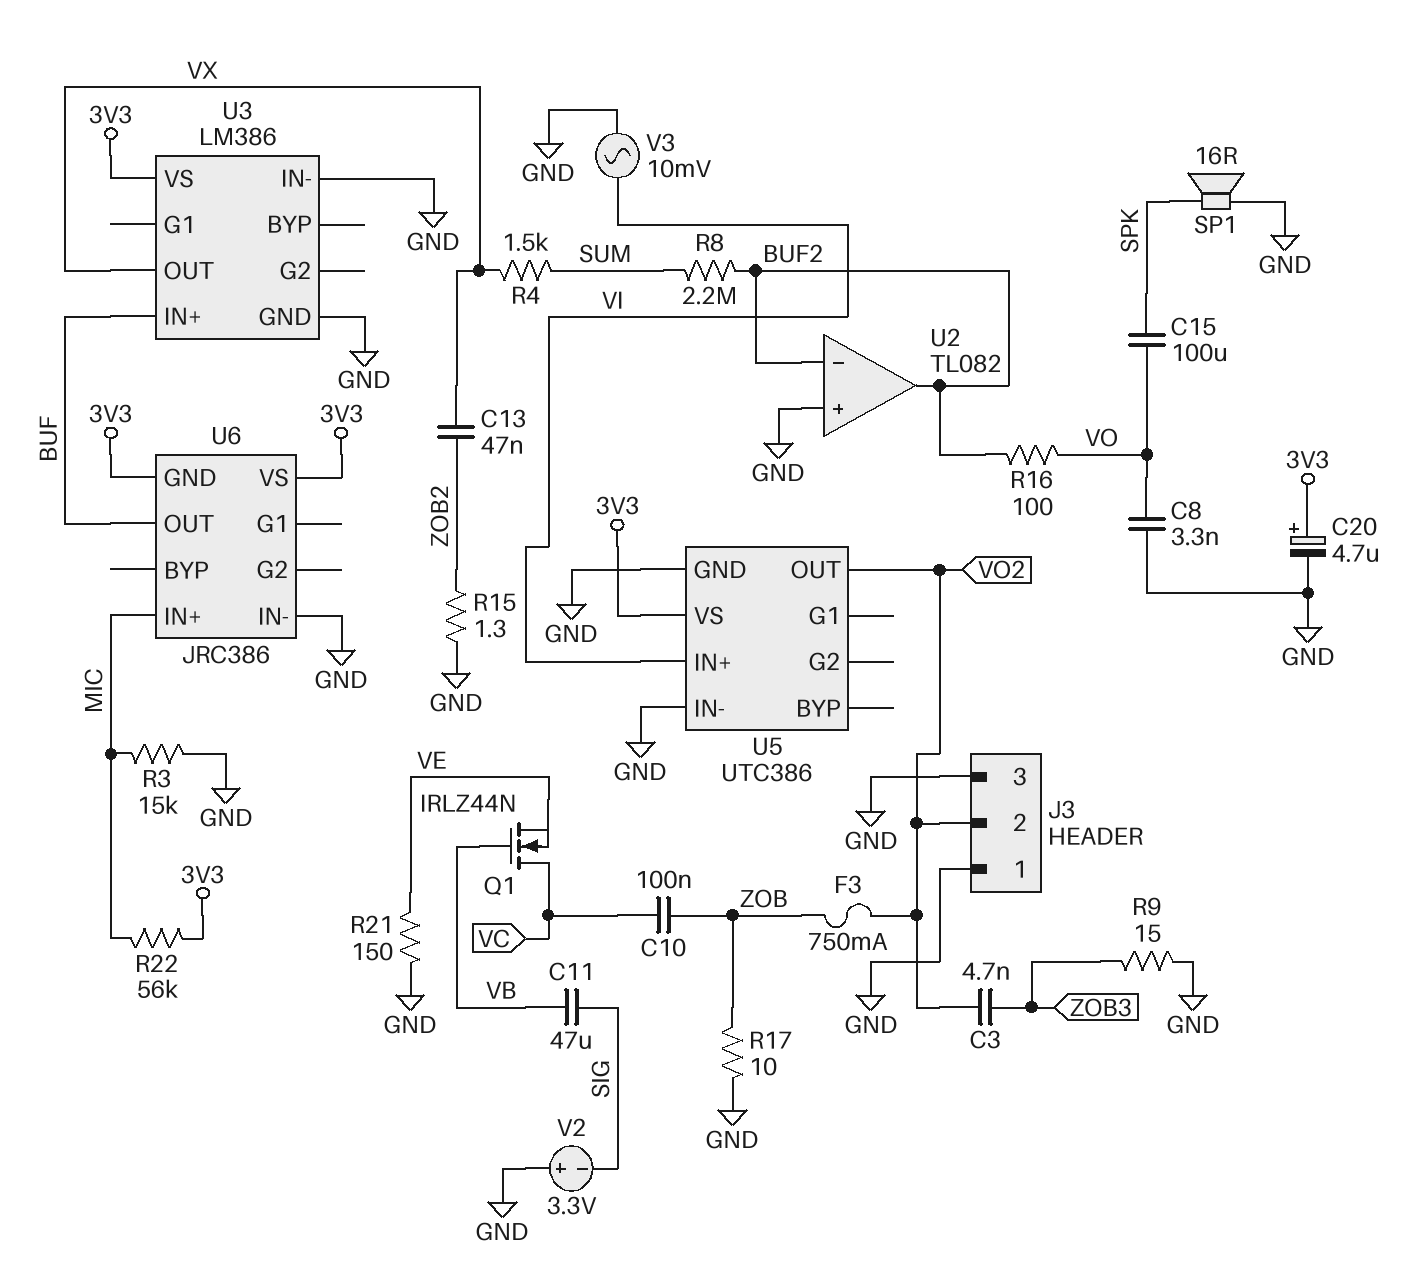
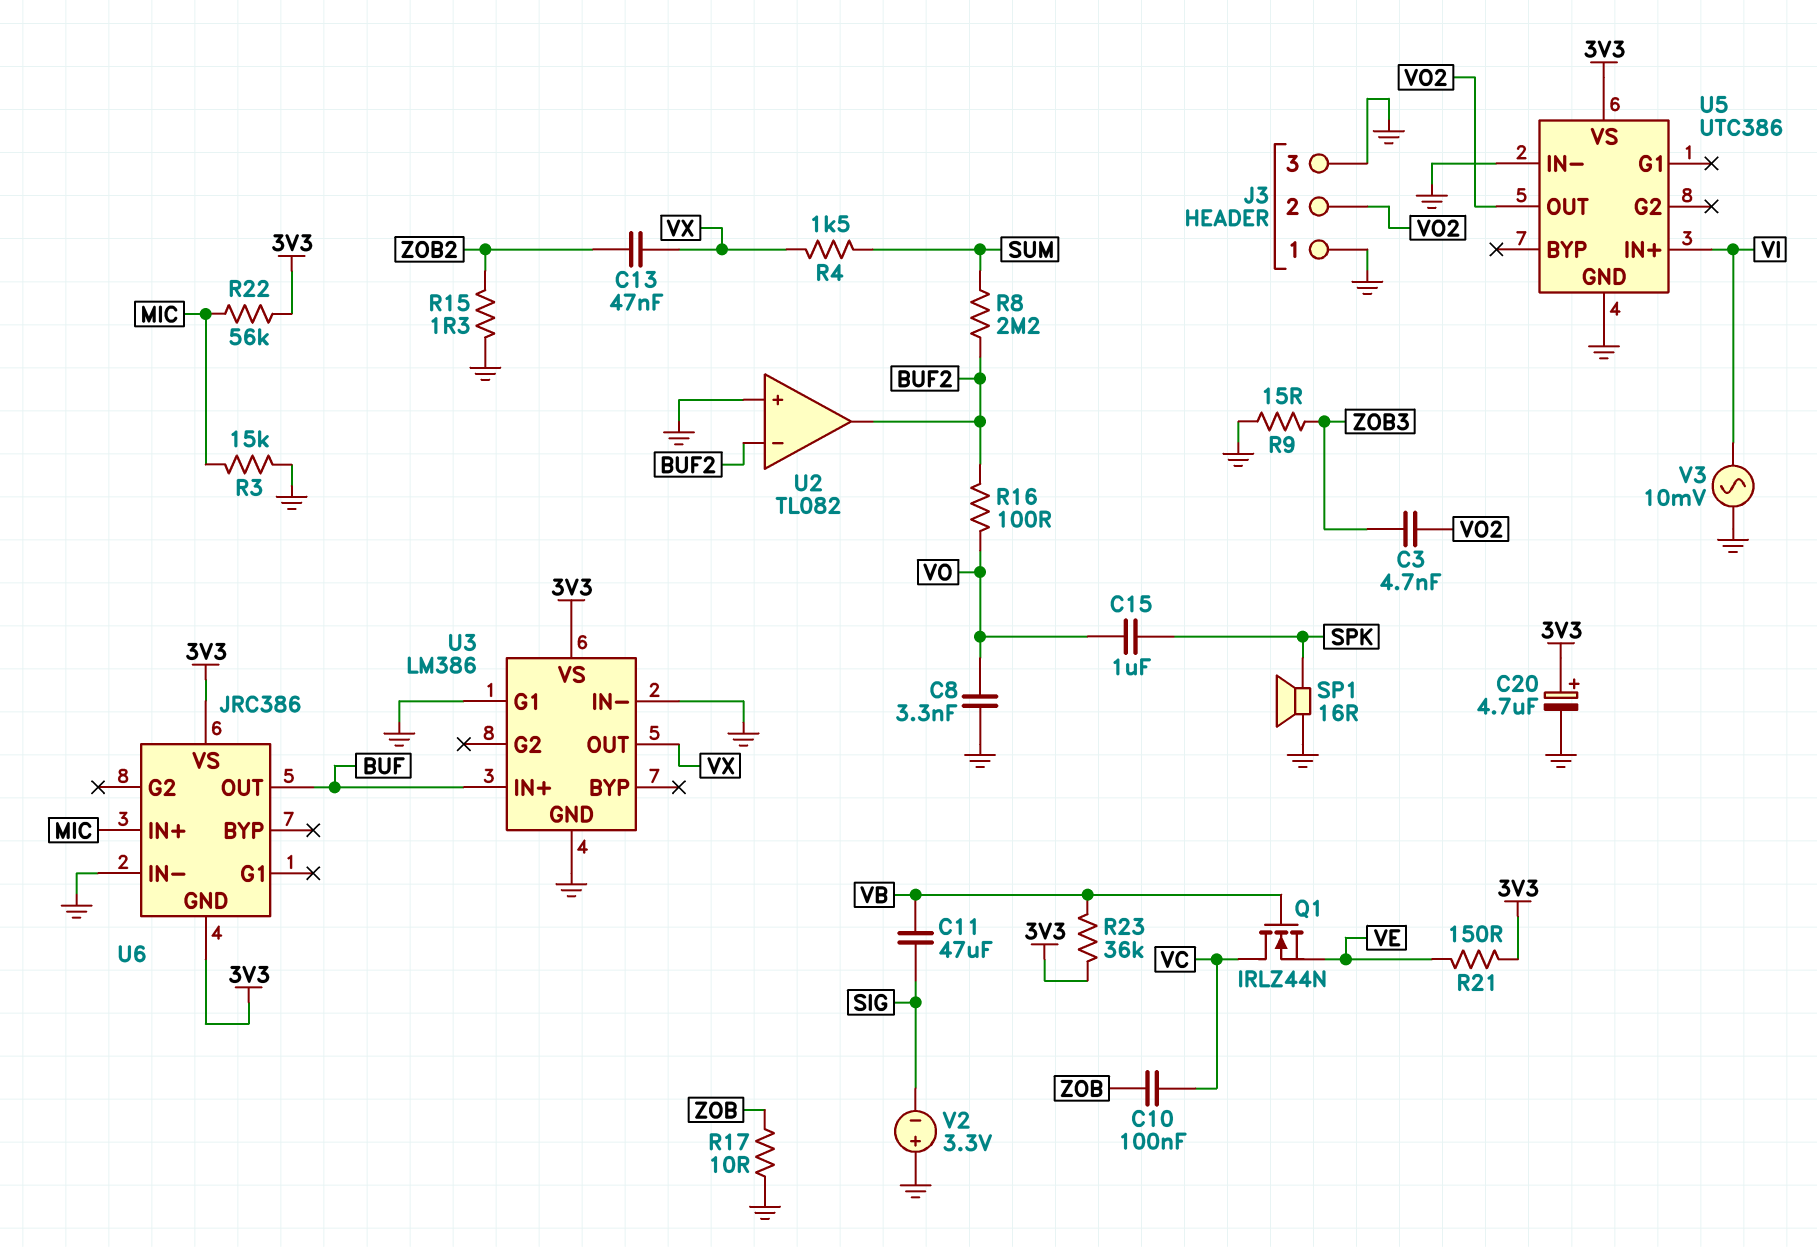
C15: 100uF (SPK, VO) -> 1uF (SPK, VO)
F3: 750mA (VO2, ZOB) -> none
R21: 150 (GND, VE) -> 150 (3V3, VE)
R23: none -> 36k (3V3, VB)
U3 pin G1: none -> GND

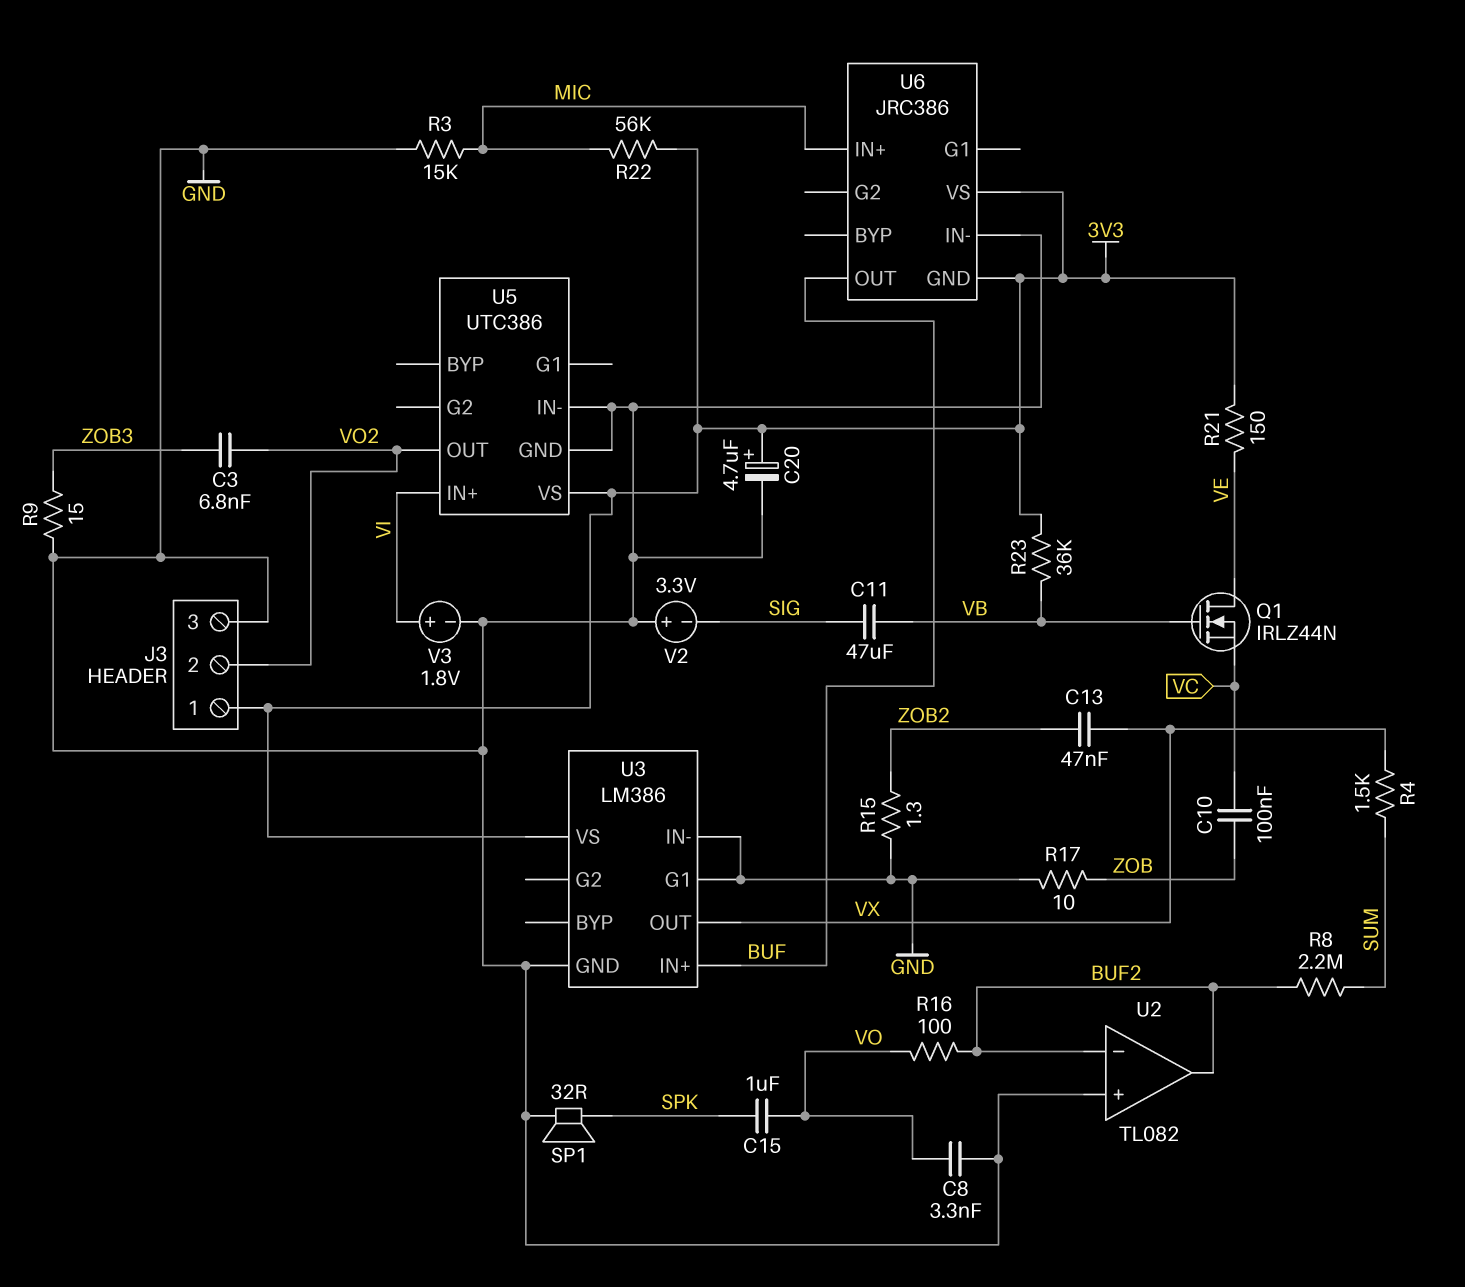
C3: 4.7nF (VO2, ZOB3) -> 6.8nF (VO2, ZOB3)
J3 pin 1: GND -> 3V3
Q1: NMOS IRLZ44N (G VB, D VC, S VE) -> NMOS IRLZ44N (G VB, D VE, S VC)
SP1: speaker 16R (GND, SPK) -> speaker 32R (GND, SPK)
V3: AC 10mV (GND, VI) -> 1.8V (plus VI, minus GND)

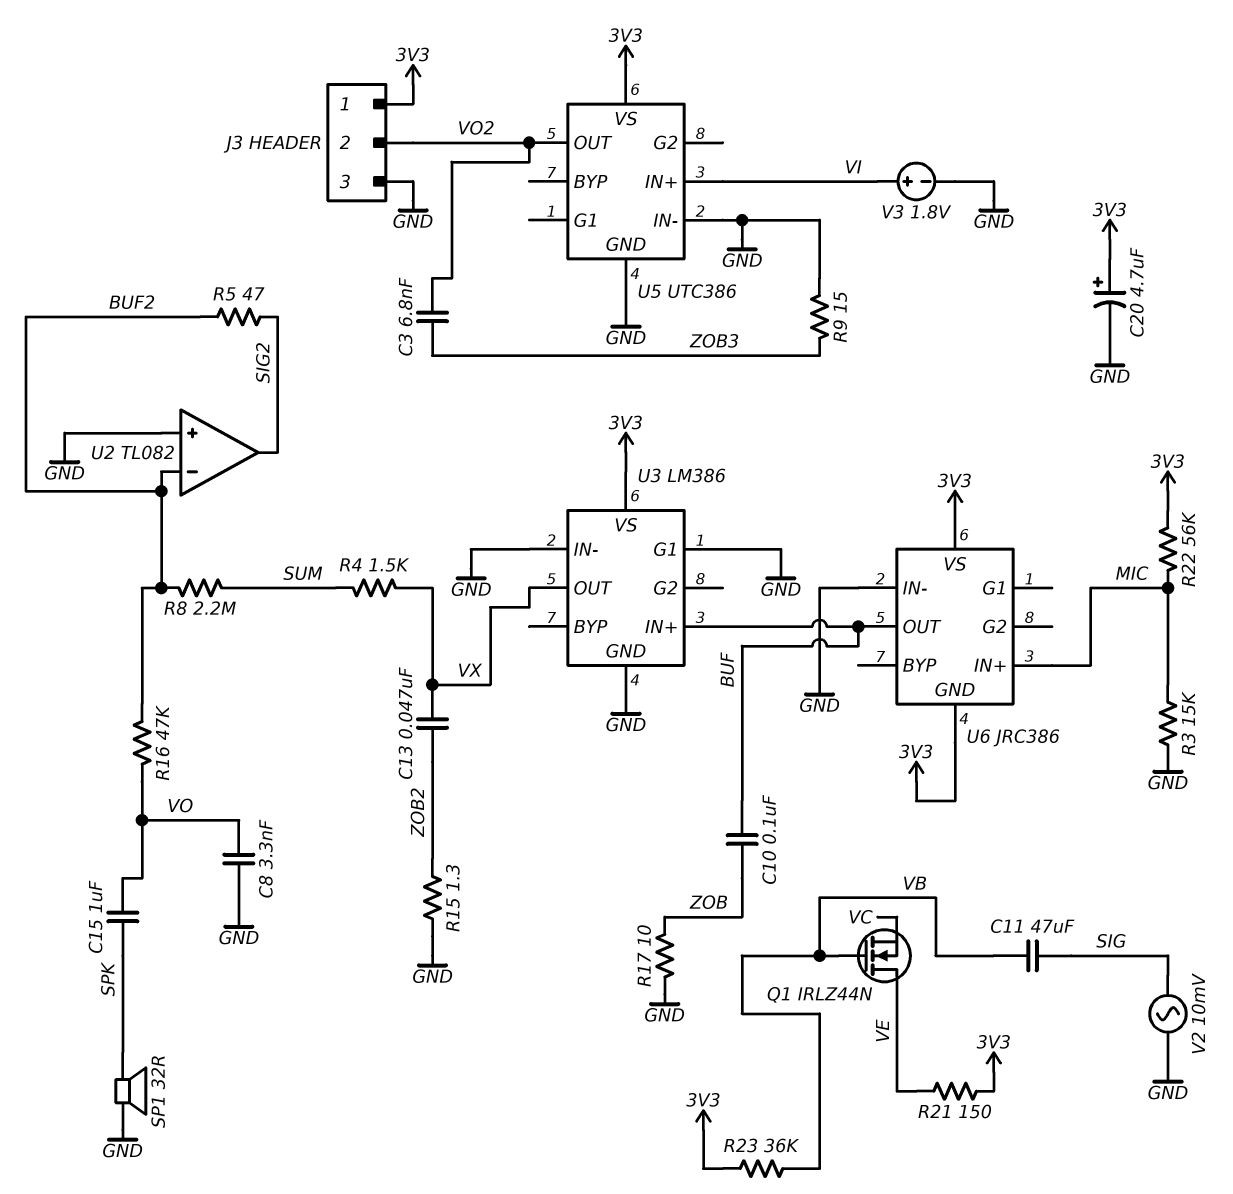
C10: 100nF (VC, ZOB) -> 100nF (BUF, ZOB)
R5: none -> 47 (BUF2, SIG2)
R16: 100 (BUF2, VO) -> 47k (BUF2, VO)
U2 pin out: BUF2 -> SIG2
V2: 3.3V (plus GND, minus SIG) -> AC 10mV (GND, SIG)

